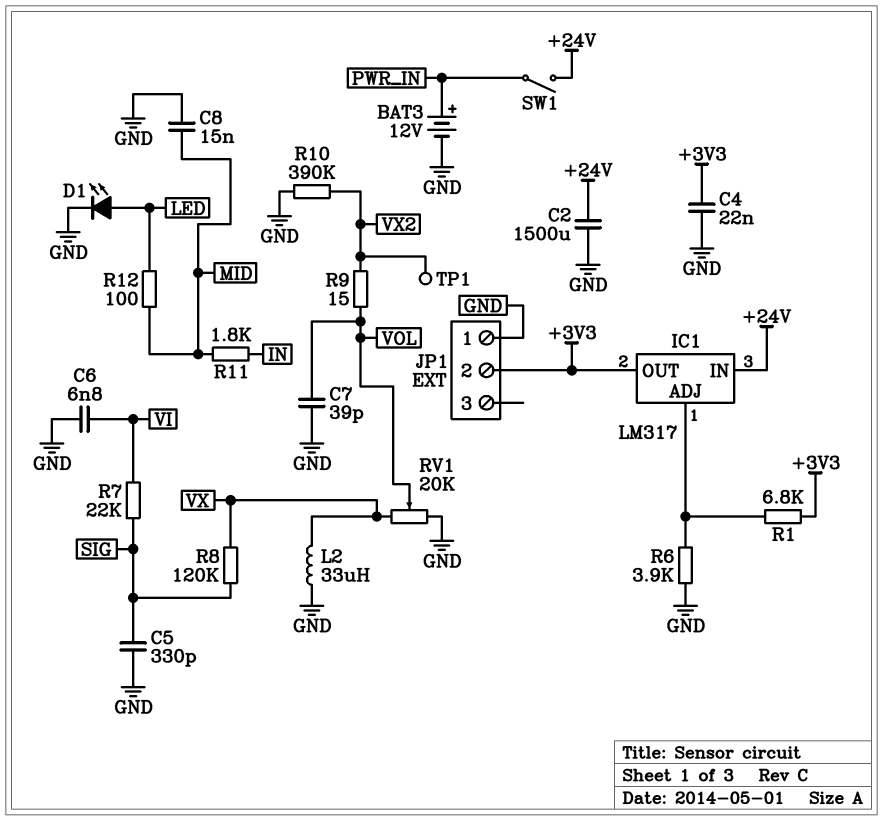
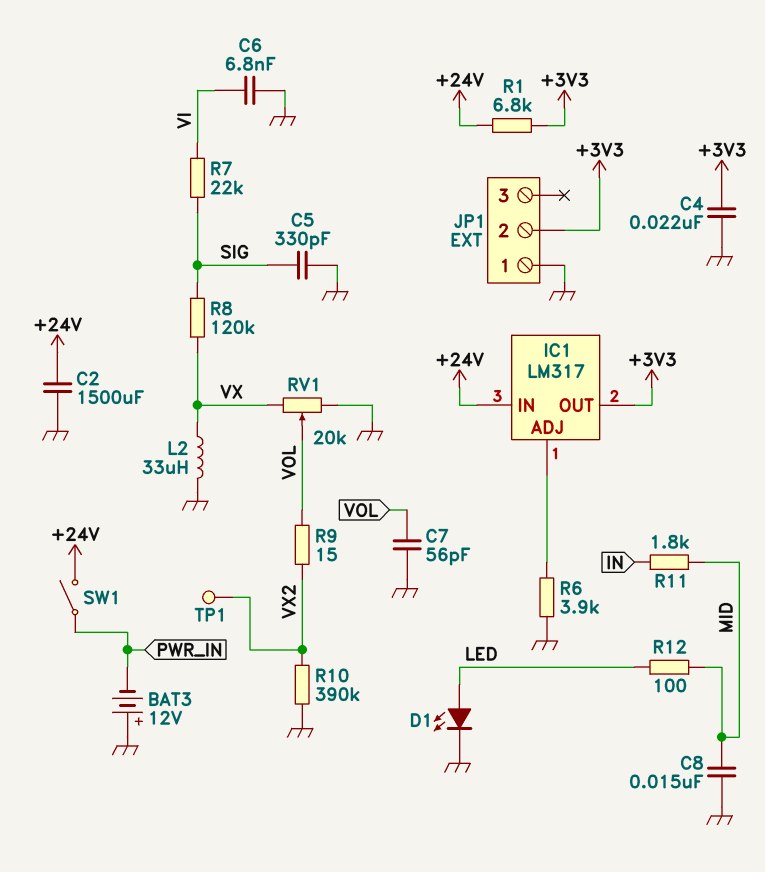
BAT3: 12V (plus PWR_IN, minus GND) -> 12V (plus GND, minus PWR_IN)
C7: 39pF (GND, VOL) -> 56pF (GND, VOL)
R1: 6.8k (+3V3, IC1/ADJ) -> 6.8k (+3V3, +24V)

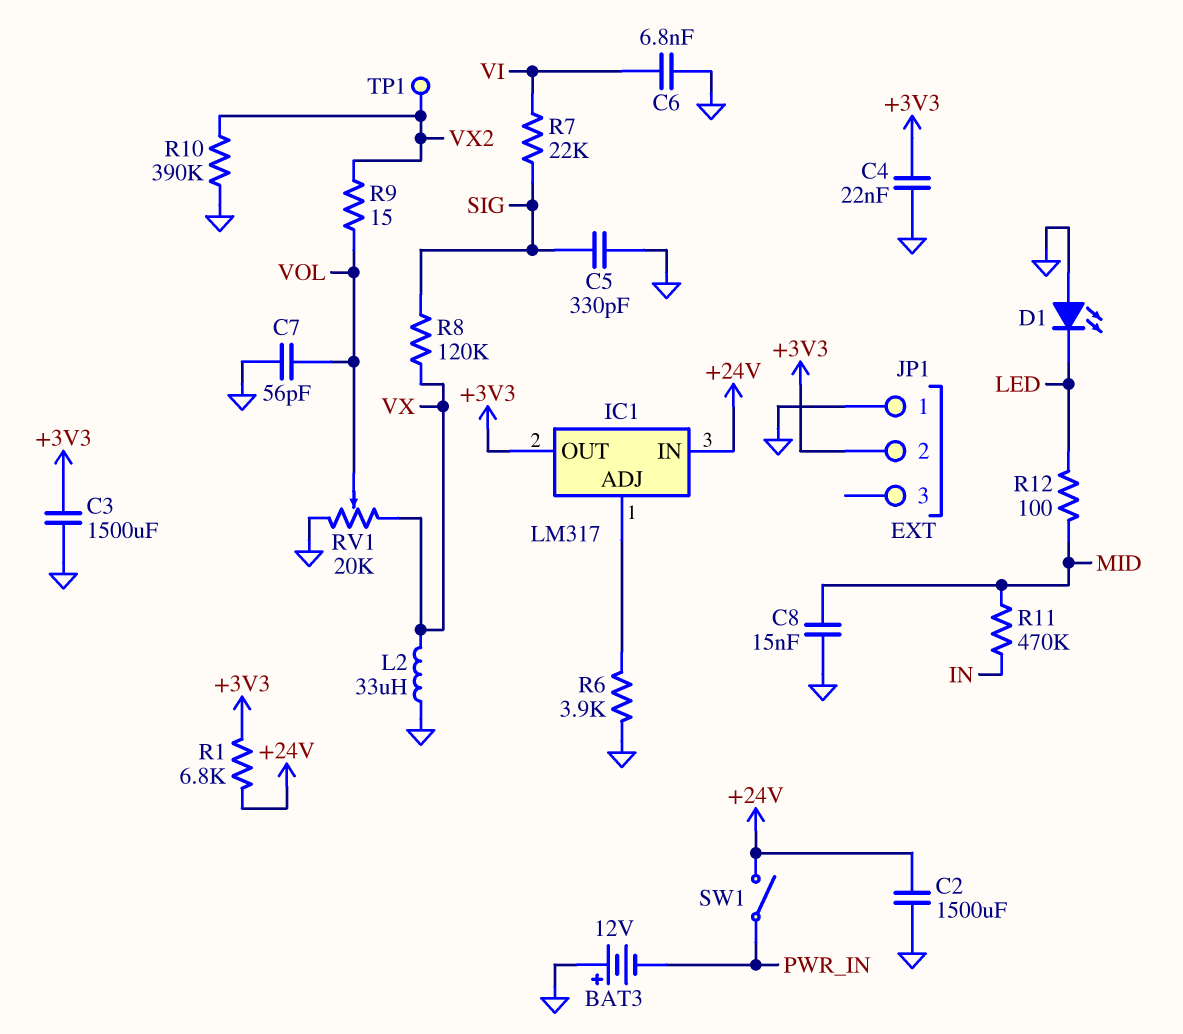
C3: none -> 1500uF (+3V3, GND)
D1: LED (A LED, K GND) -> LED (A GND, K LED)
R11: 1.8k (IN, MID) -> 470k (IN, MID)

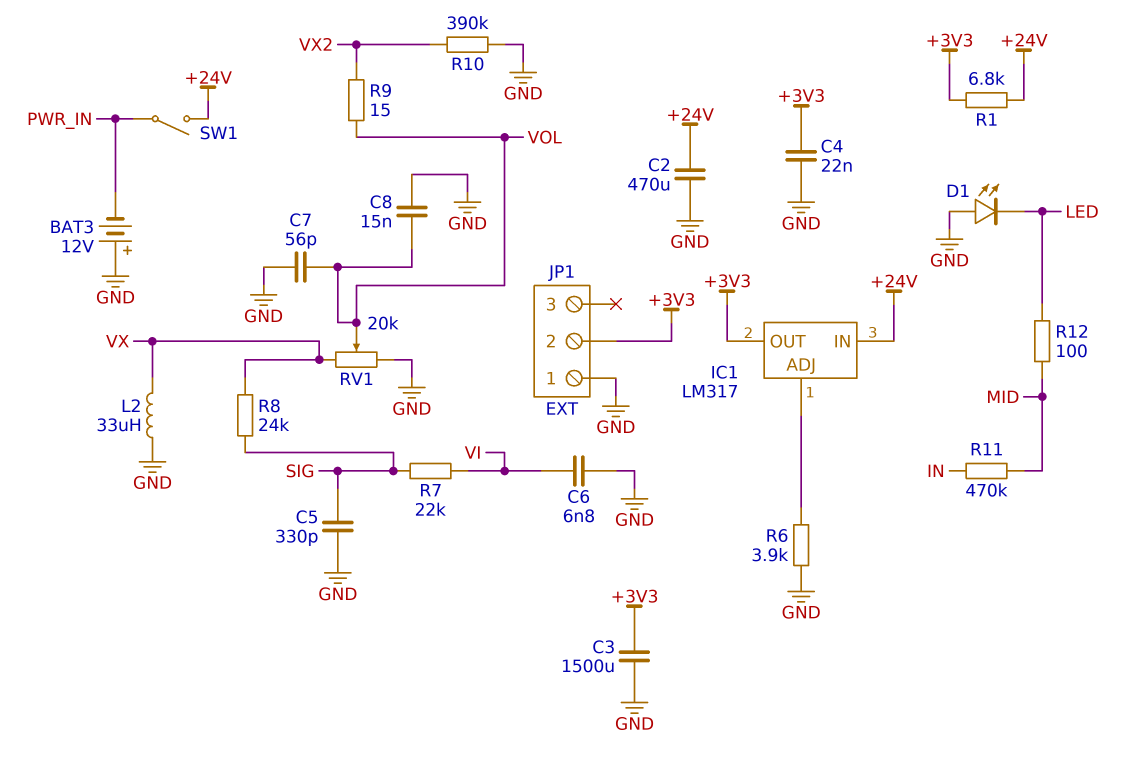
C2: 1500uF (+24V, GND) -> 470uF (+24V, GND)
C8: 15nF (GND, MID) -> 15nF (GND, VOL)
R8: 120k (SIG, VX) -> 24k (SIG, VX)
TP1: test point (VX2) -> none

